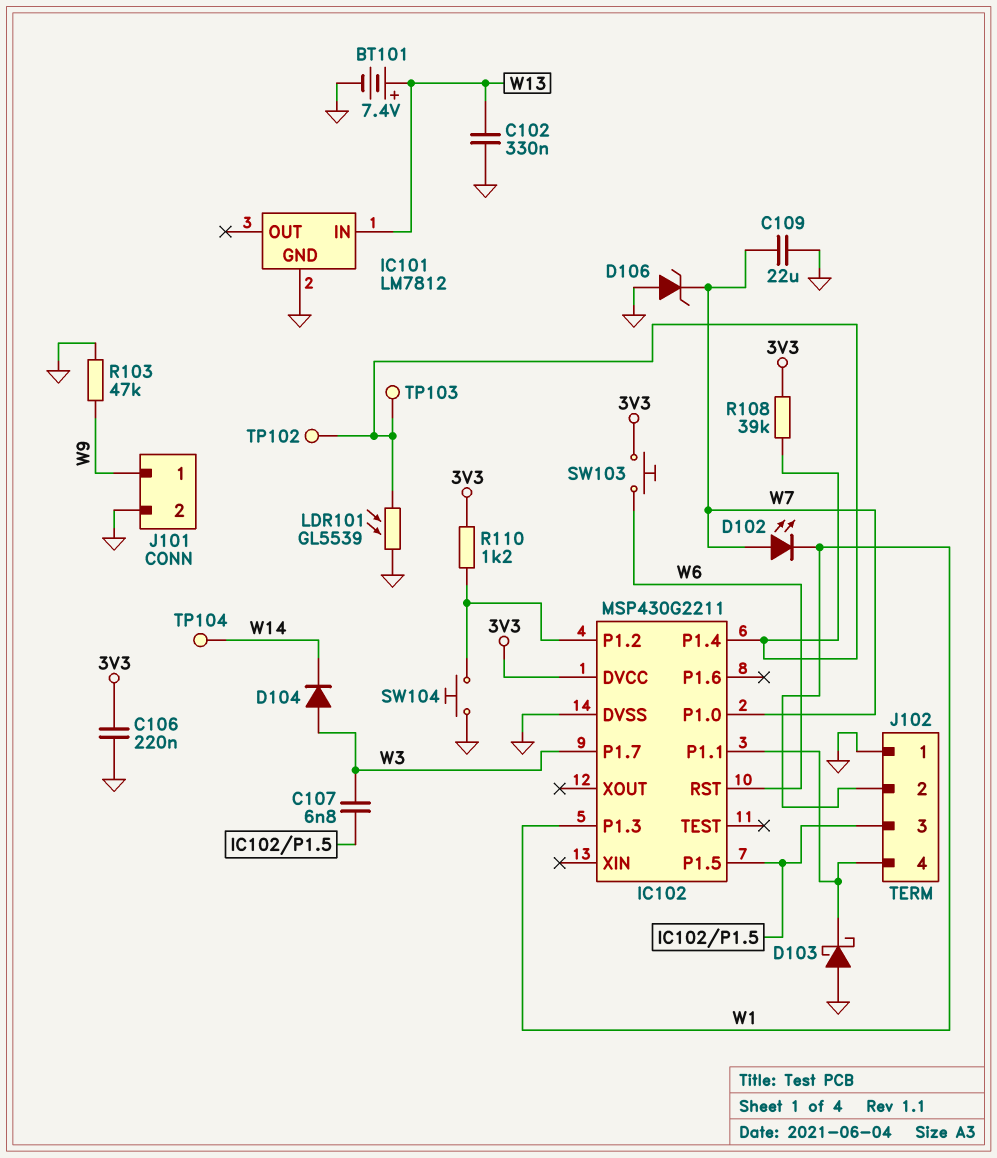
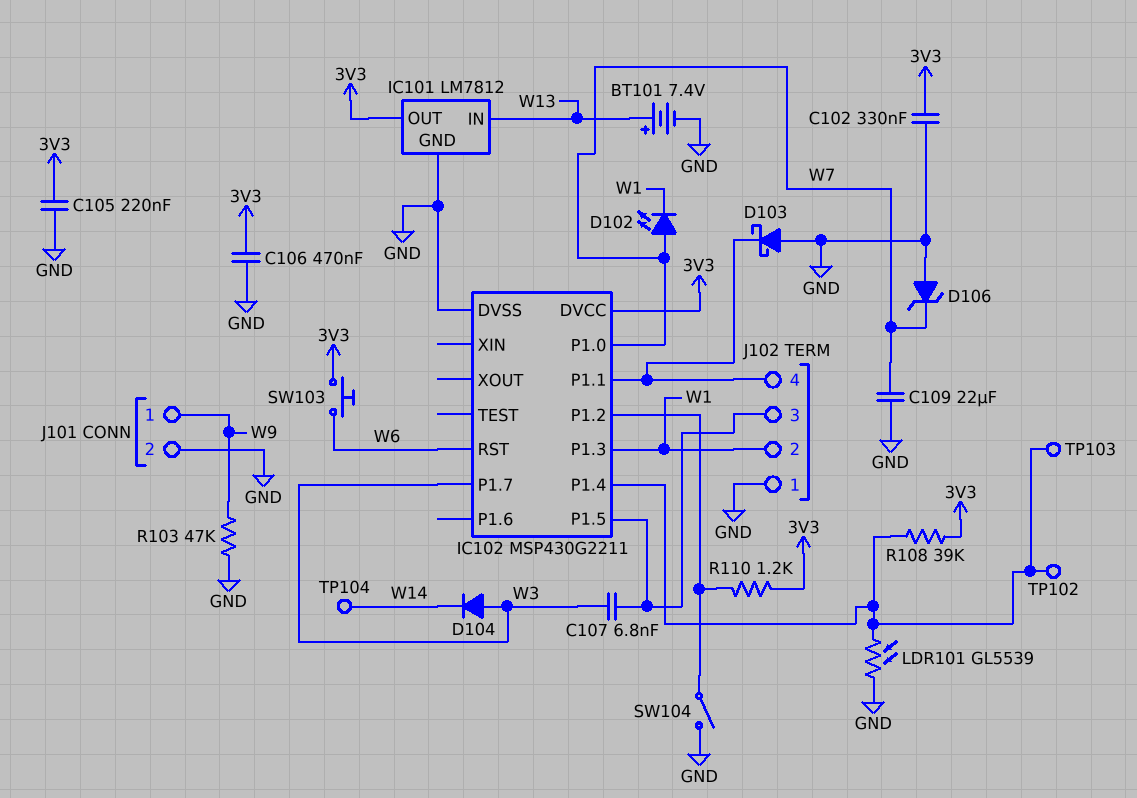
C102: 330nF (GND, W13) -> 330nF (3V3, GND)
C105: none -> 220nF (3V3, GND)
C106: 220nF (3V3, GND) -> 470nF (3V3, GND)
IC101 pin OUT: none -> 3V3
SW104: button (GND, IC102/P1.2) -> switch (GND, IC102/P1.2)

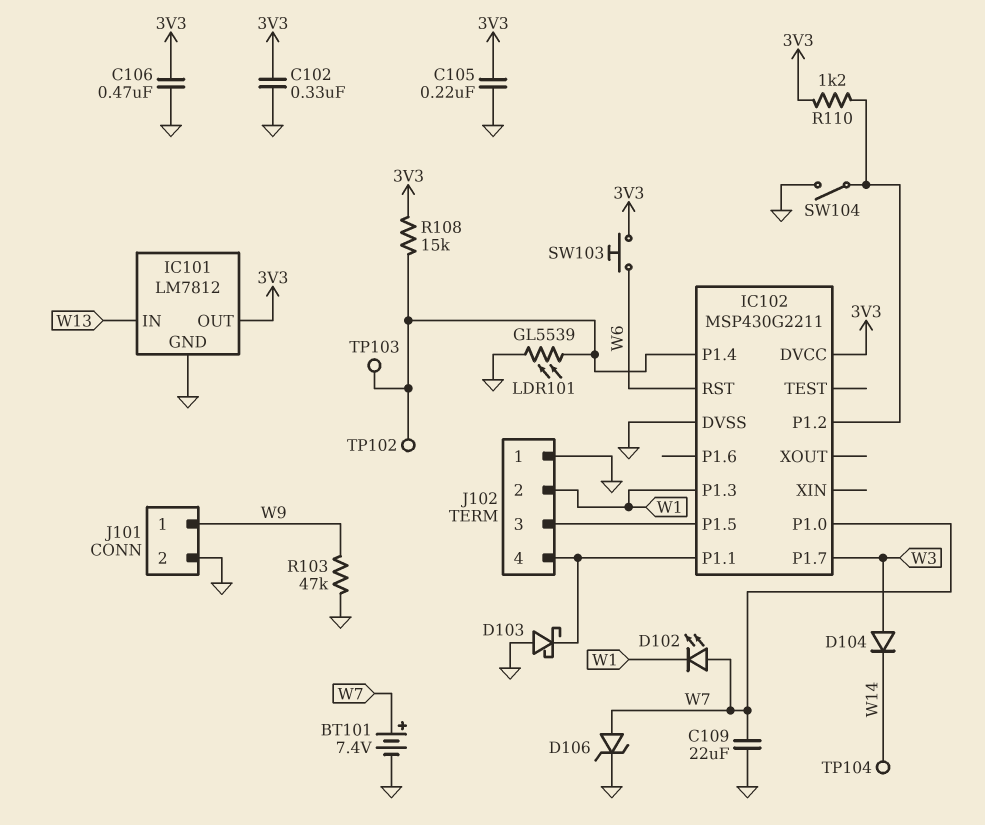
BT101: 7.4V (plus W13, minus GND) -> 7.4V (plus W7, minus GND)
C107: 6.8nF (IC102/P1.5, W3) -> none
D106: zener (A GND, K W7) -> zener (A W7, K GND)
R108: 39k (3V3, IC102/P1.4) -> 15k (3V3, IC102/P1.4)

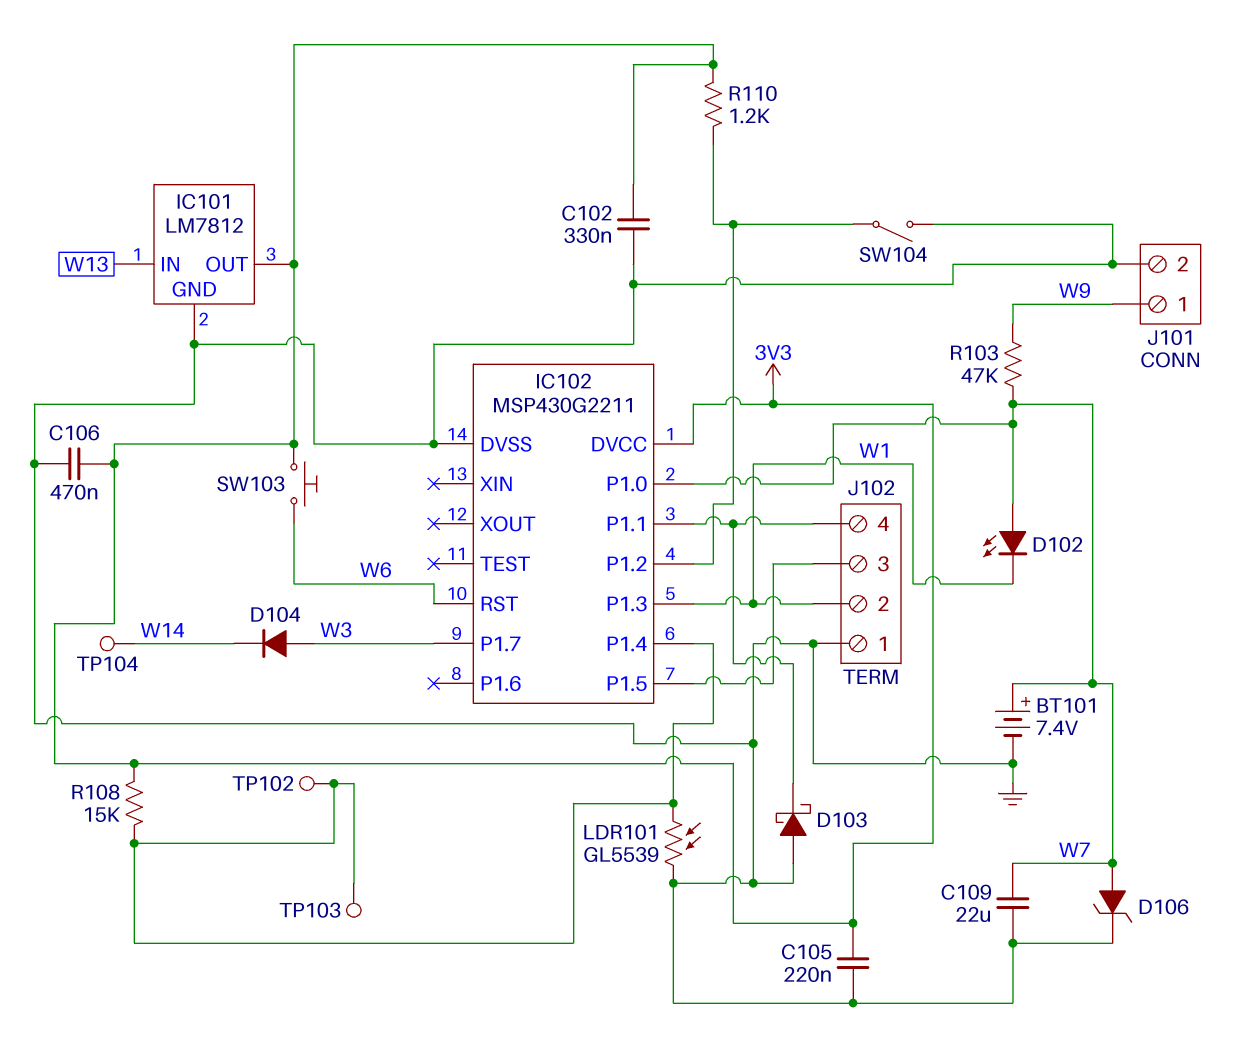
R103: 47k (GND, W9) -> 47k (W7, W9)

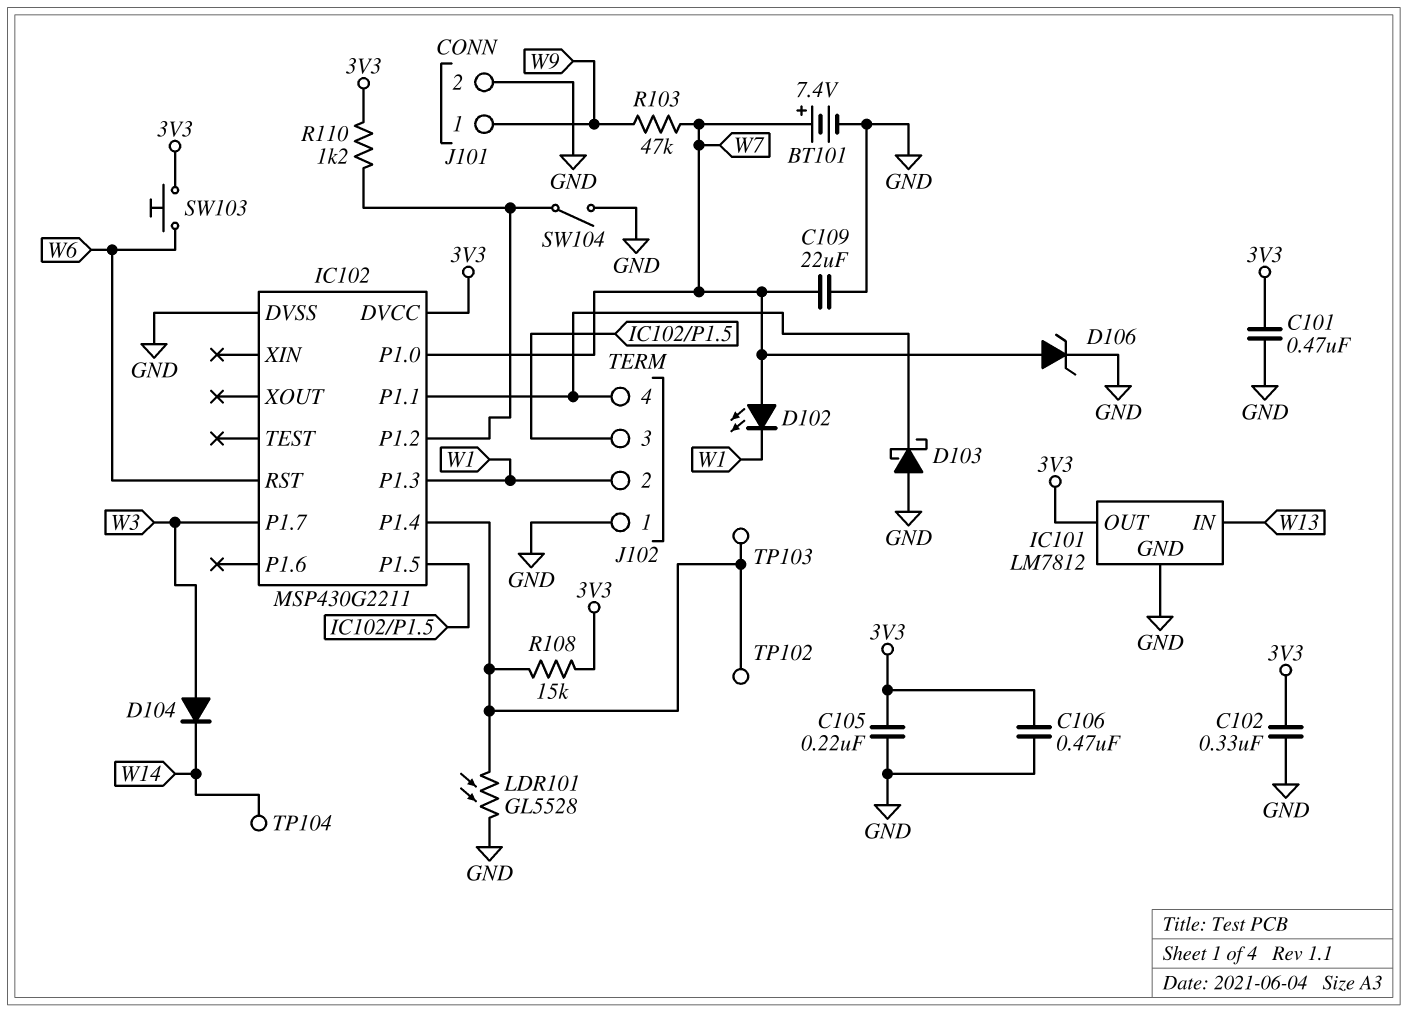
C101: none -> 470nF (3V3, GND)
LDR101: GL5539 (GND, IC102/P1.4) -> GL5528 (GND, IC102/P1.4)

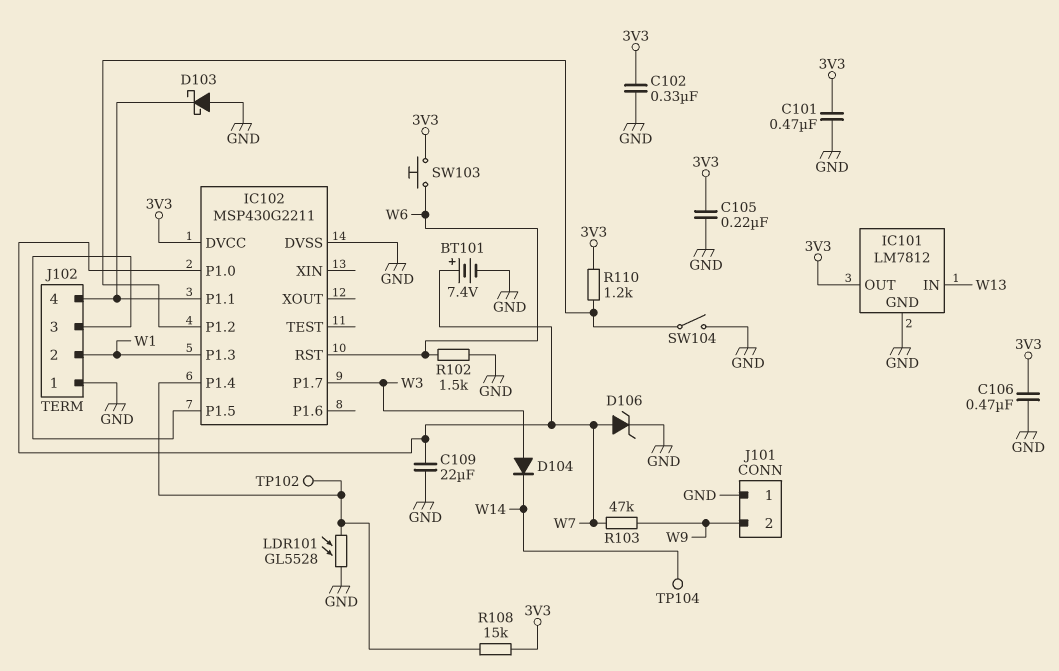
D102: LED (A W7, K W1) -> none
J101 pin 1: W9 -> GND
J101 pin 2: GND -> W9
R102: none -> 1.5k (GND, W6)
TP103: test point (IC102/P1.4) -> none

